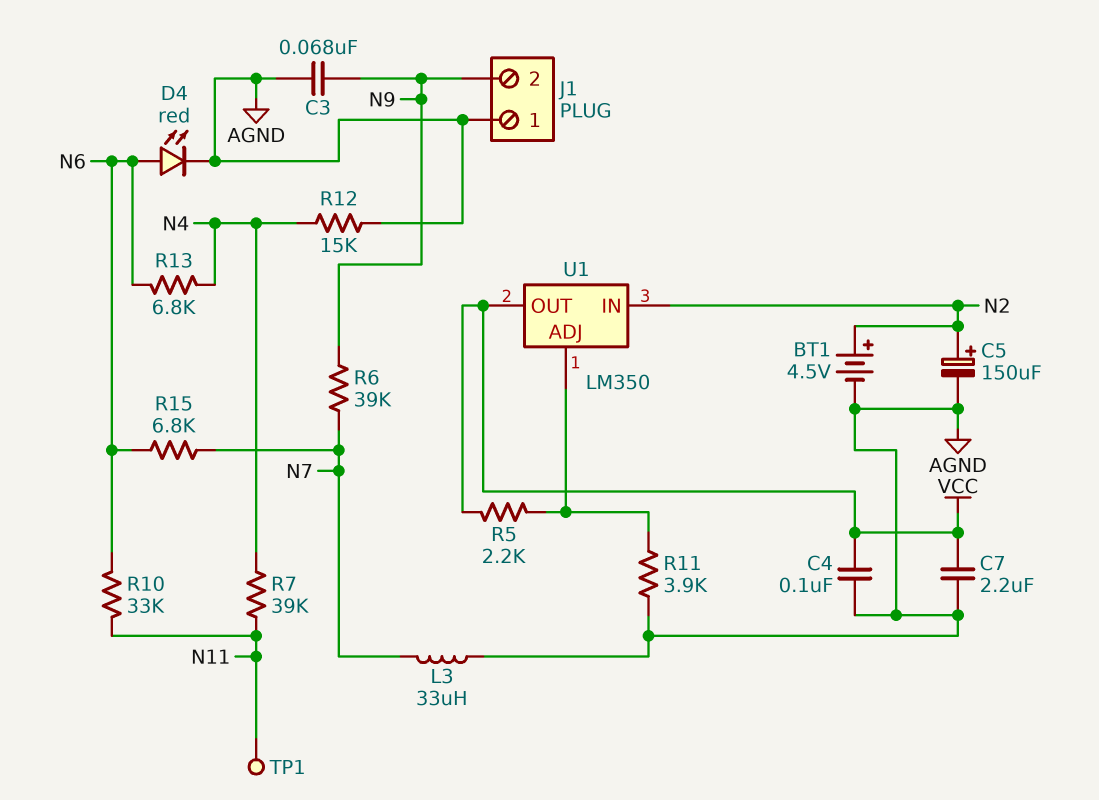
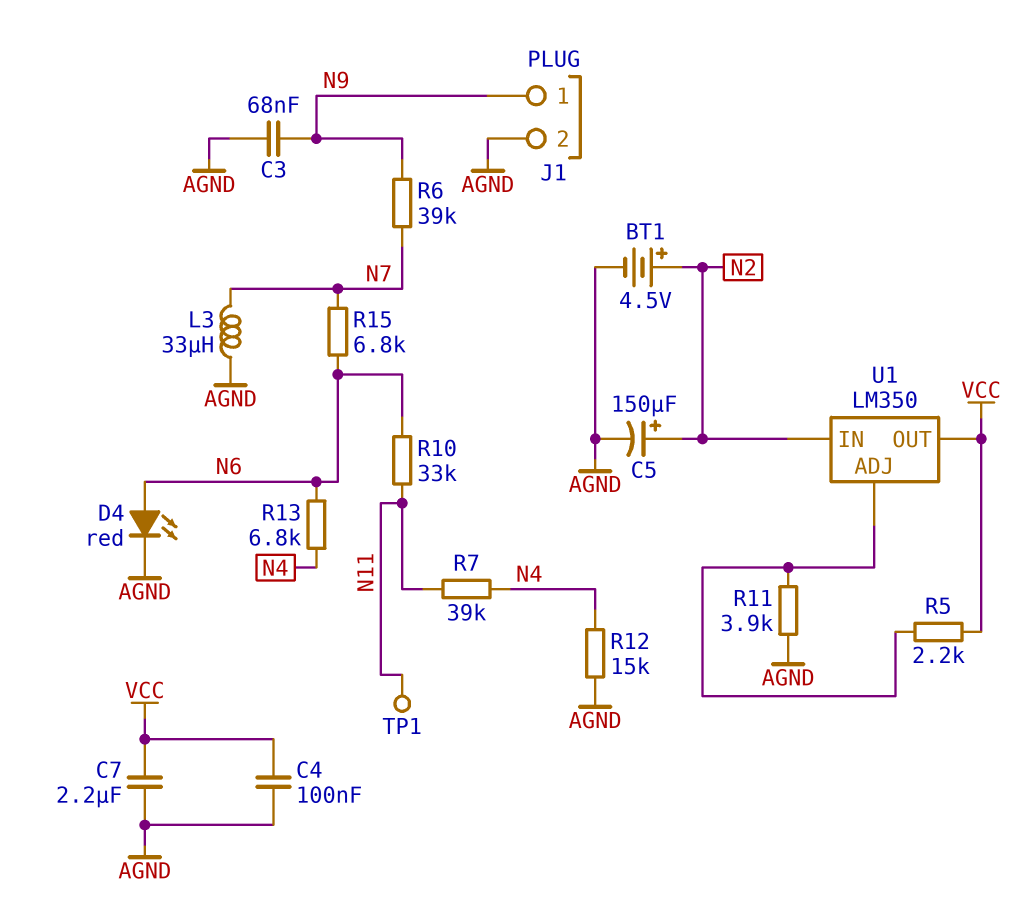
J1 pin 1: AGND -> N9
J1 pin 2: N9 -> AGND

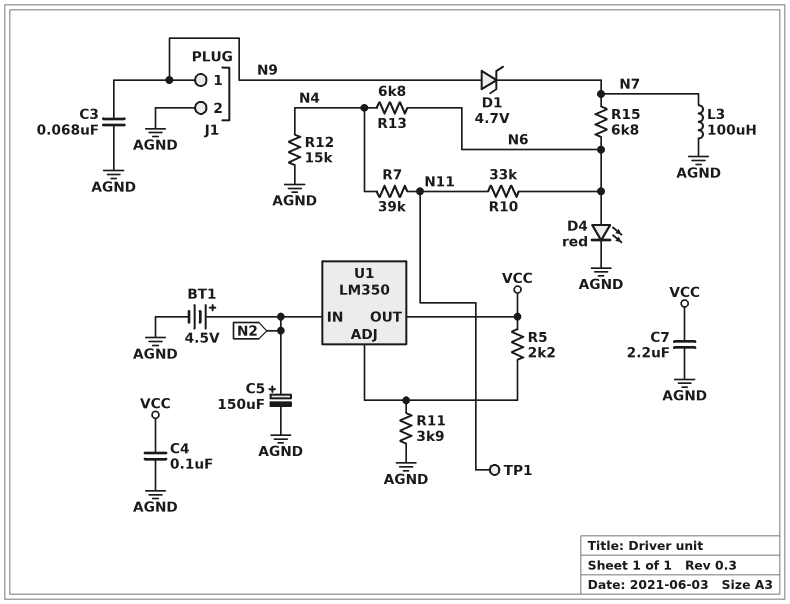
D1: none -> zener 4.7V (A N9, K N7)
L3: 33uH (AGND, N7) -> 100uH (AGND, N7)
R6: 39k (N7, N9) -> none

